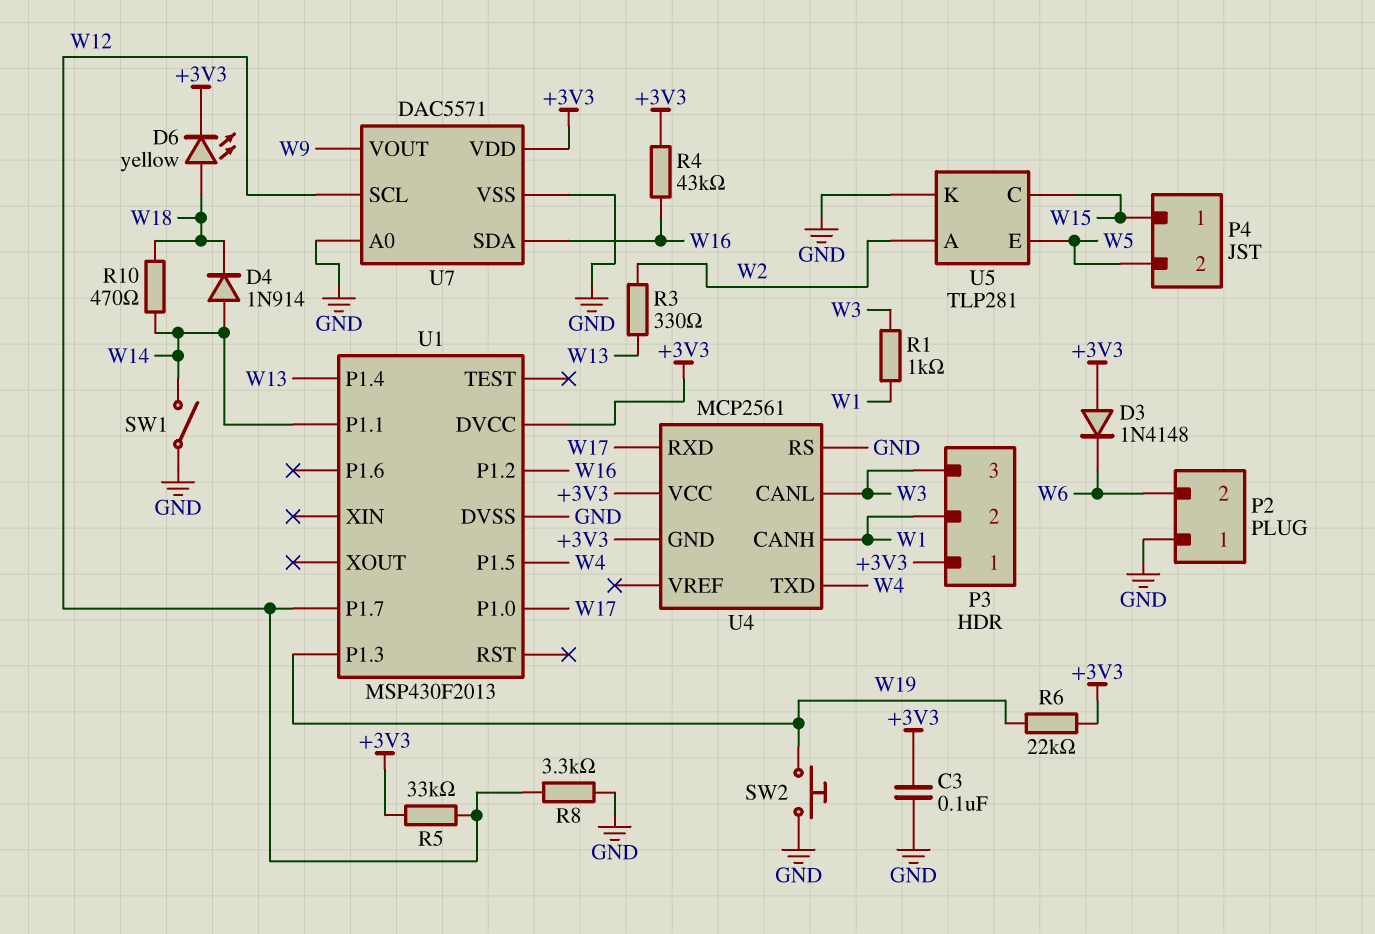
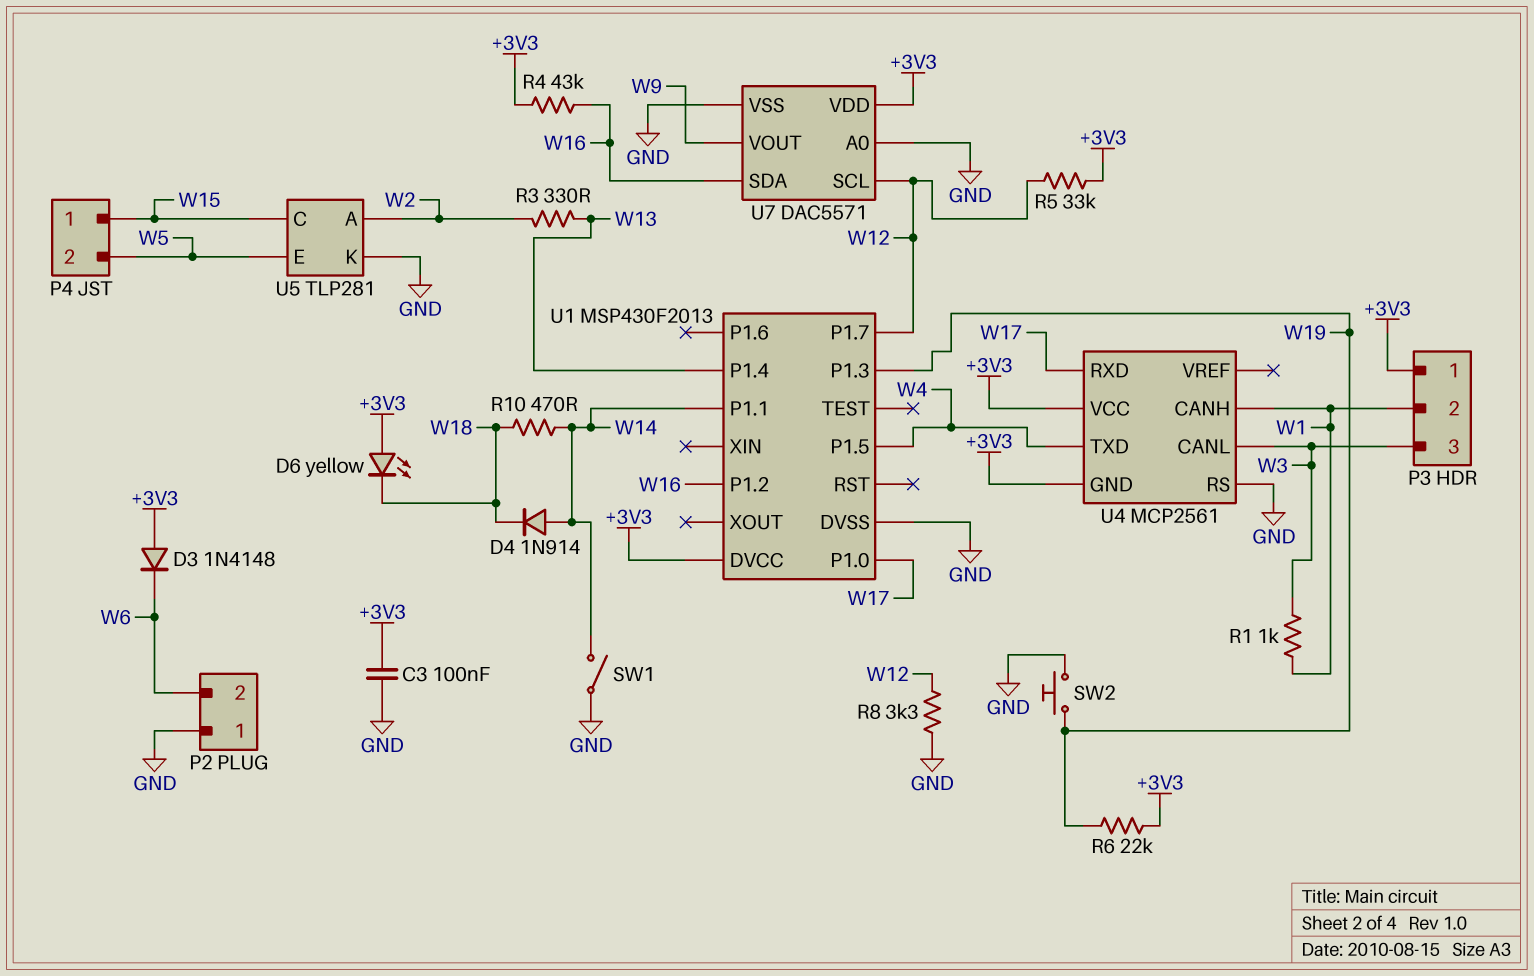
D6: LED yellow (A W18, K +3V3) -> LED yellow (A +3V3, K W18)

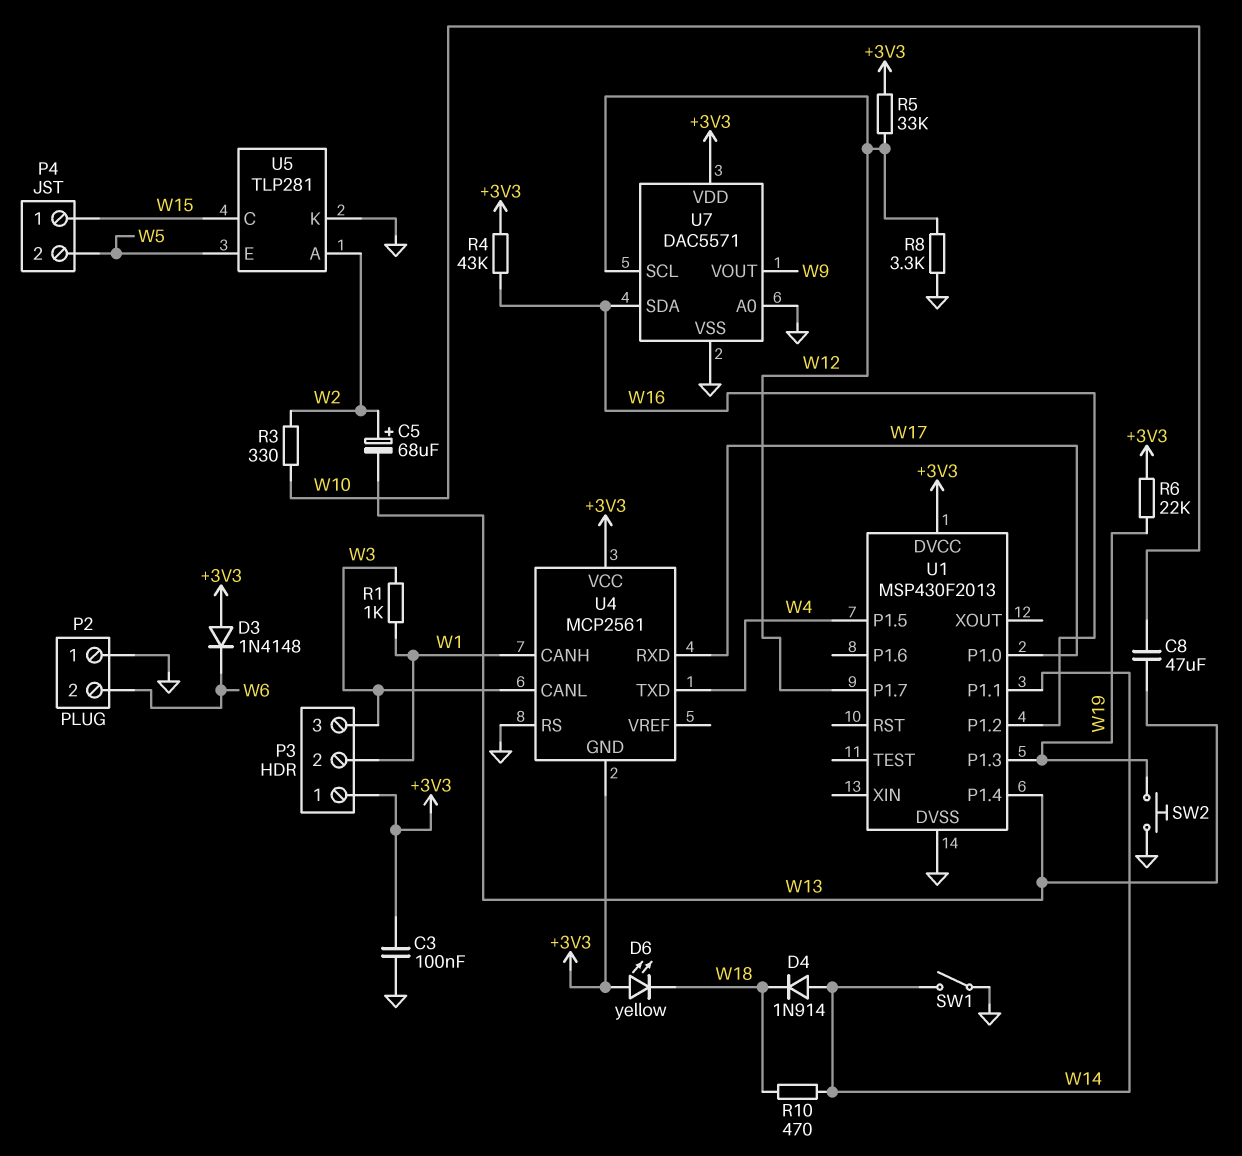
C5: none -> 68uF (plus W2, minus W13)
C8: none -> 47uF (W10, W13)
R3: 330 (W2, W13) -> 330 (W2, W10)

